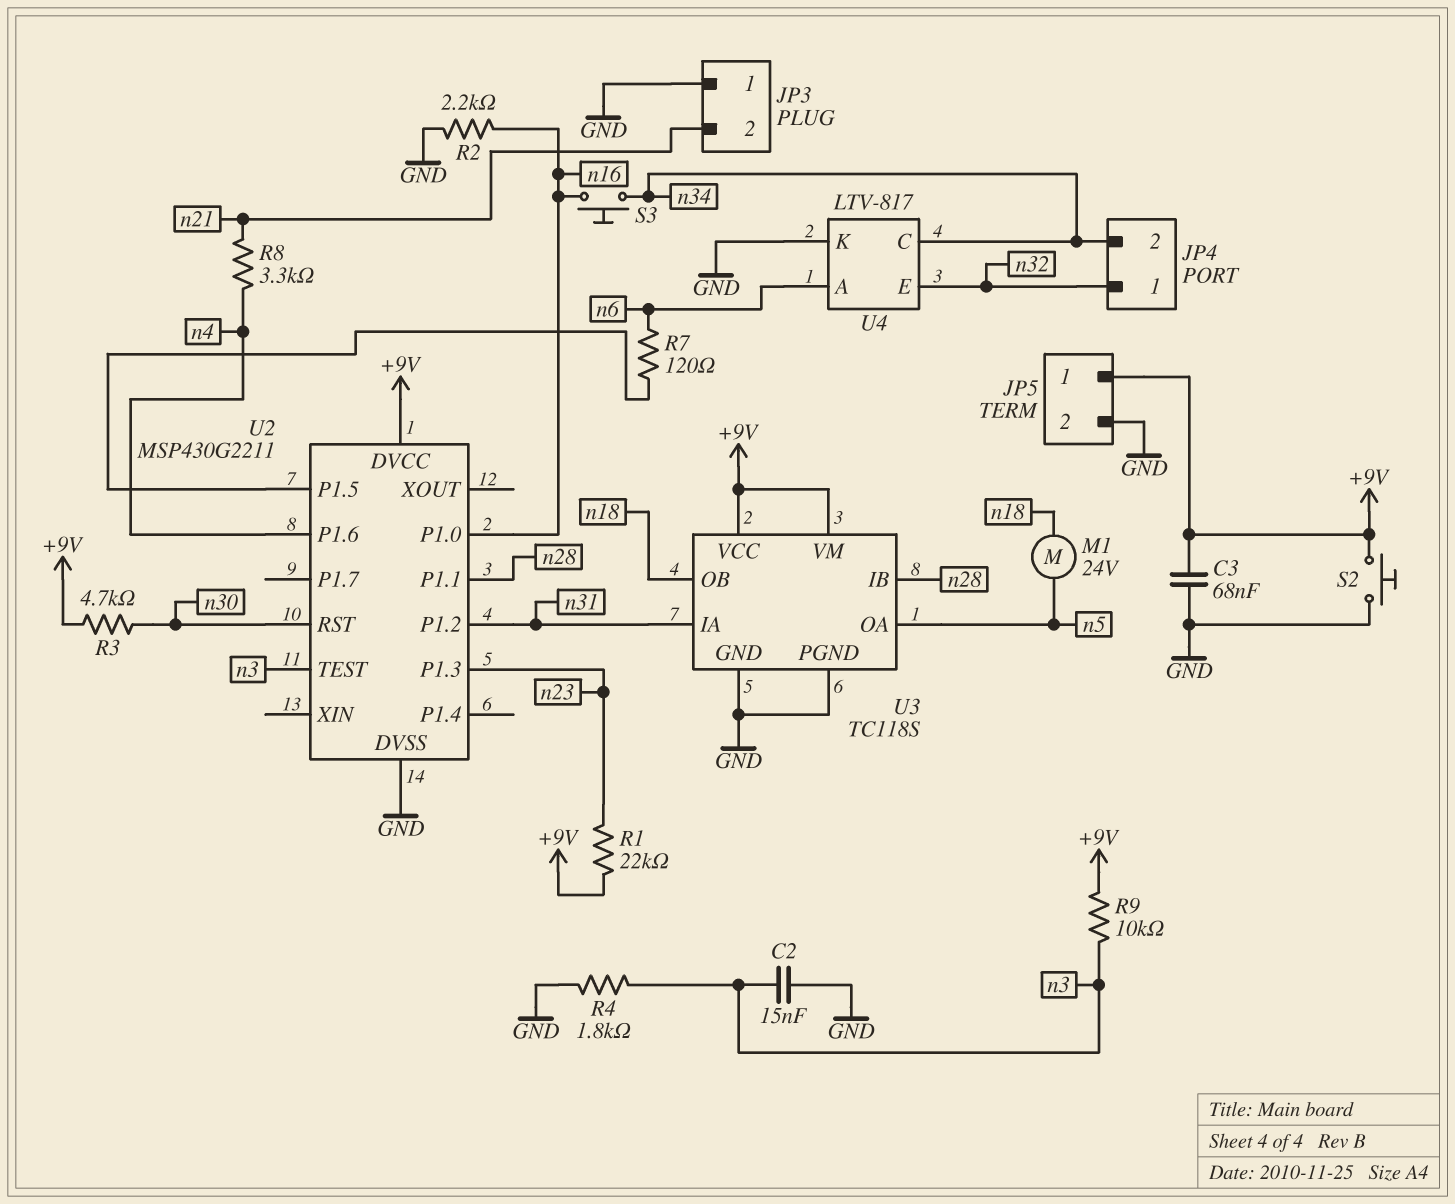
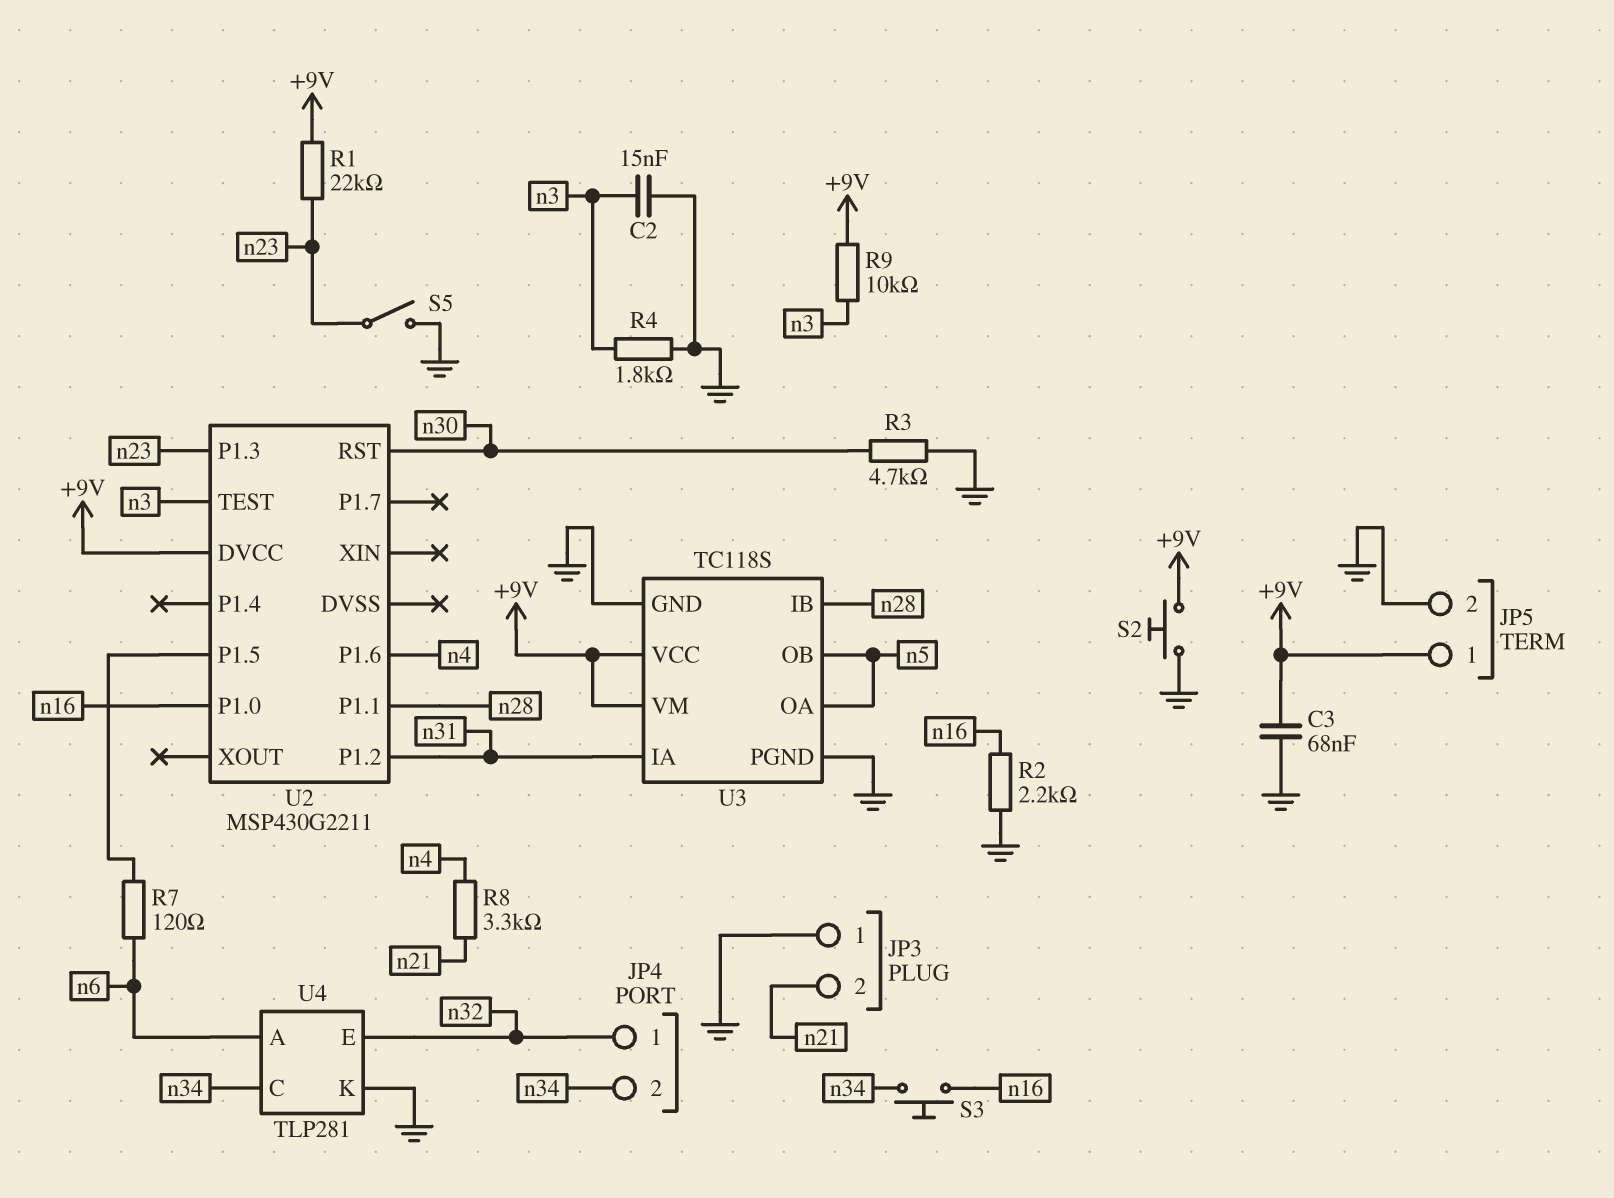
M1: motor 24V (n5, n18) -> none
R3: 4.7k (+9V, n30) -> 4.7k (GND, n30)
S5: none -> switch (GND, n23)
U2 pin DVSS: GND -> none
U3 pin OB: n18 -> n5
U4: LTV-817 -> TLP281

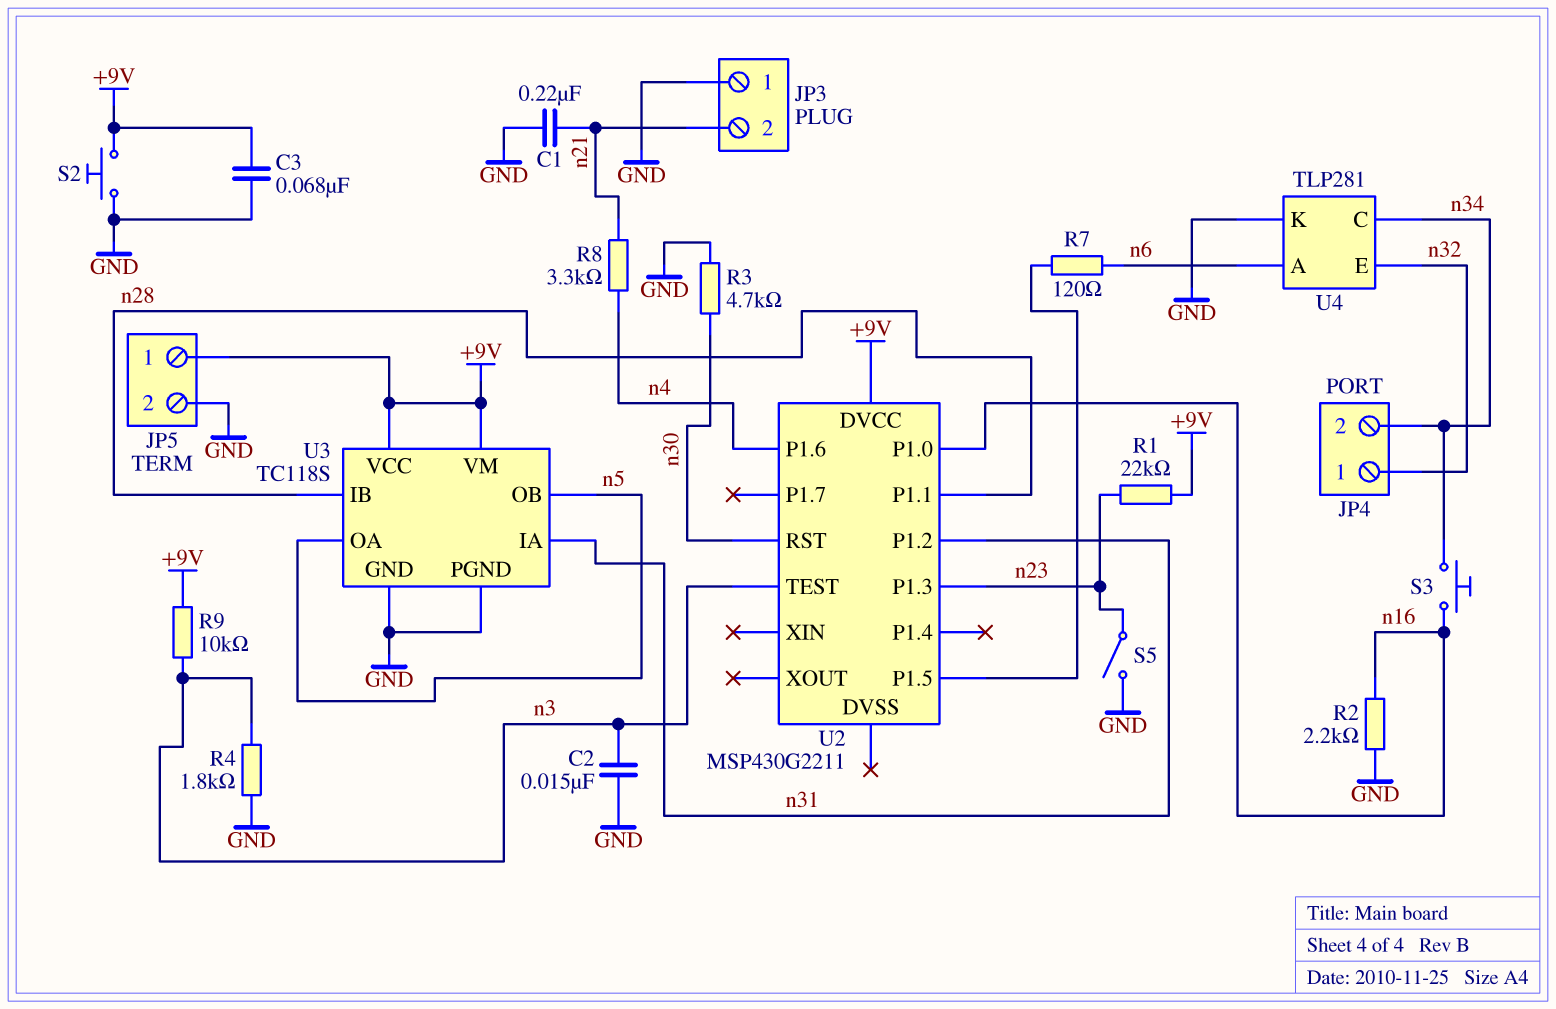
C1: none -> 220nF (GND, n21)

